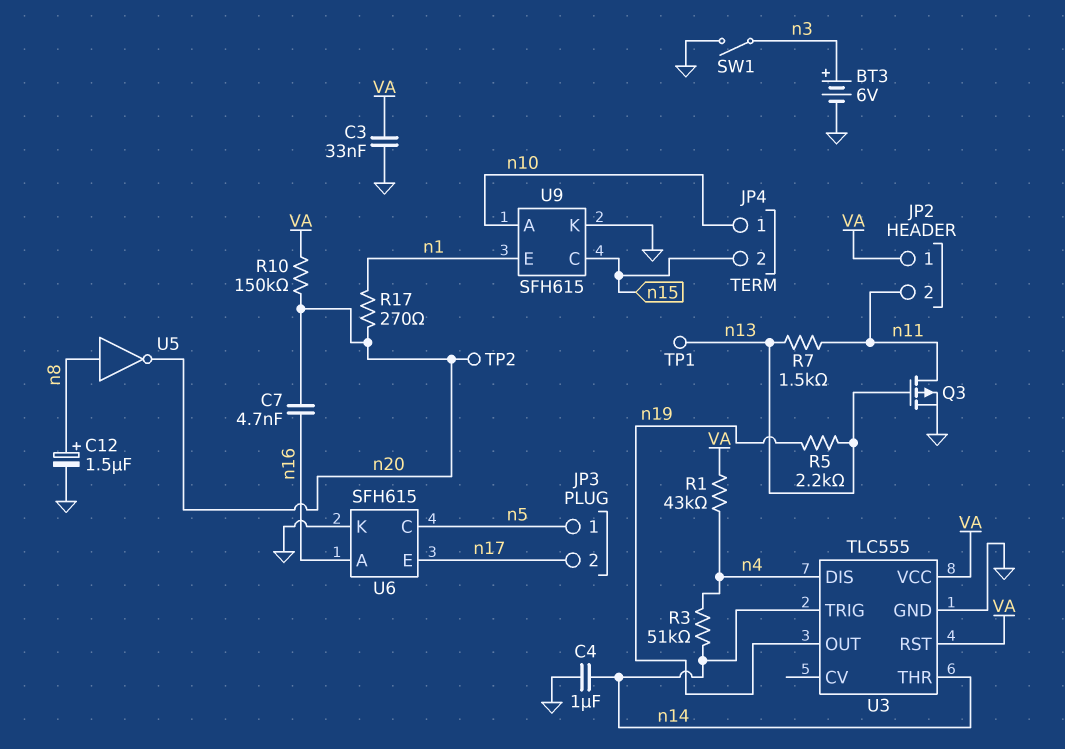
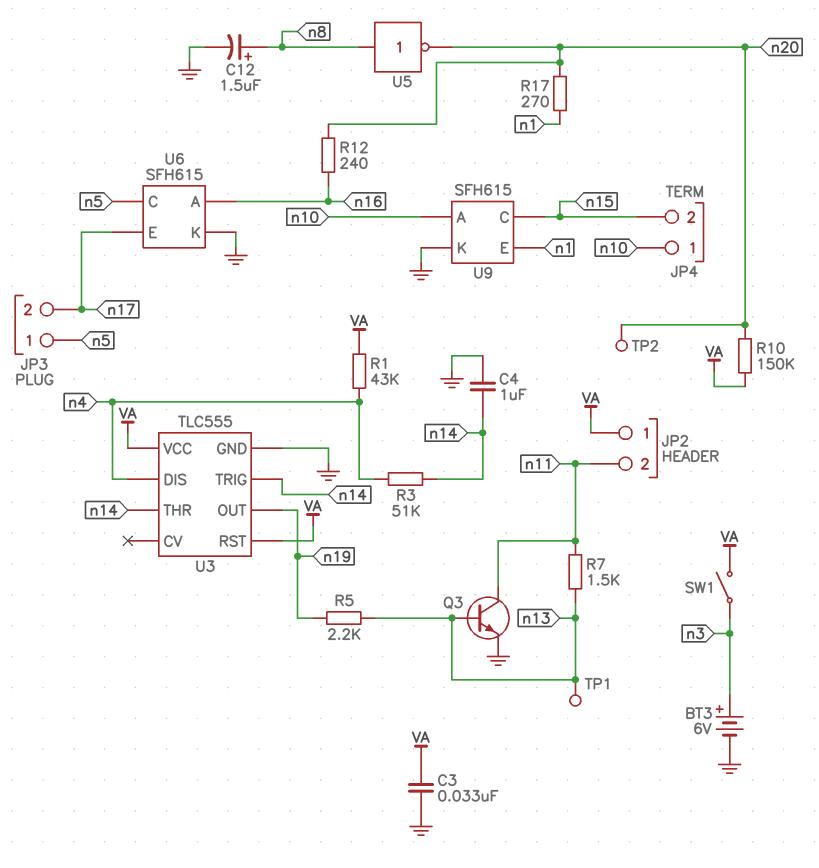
C7: 4.7nF (n16, n20) -> none
Q3: PMOS (G n13, D n11, S GND) -> NPN (B n13, C n11, E GND)
R12: none -> 240 (n16, n20)
SW1: switch (GND, n3) -> switch (VA, n3)

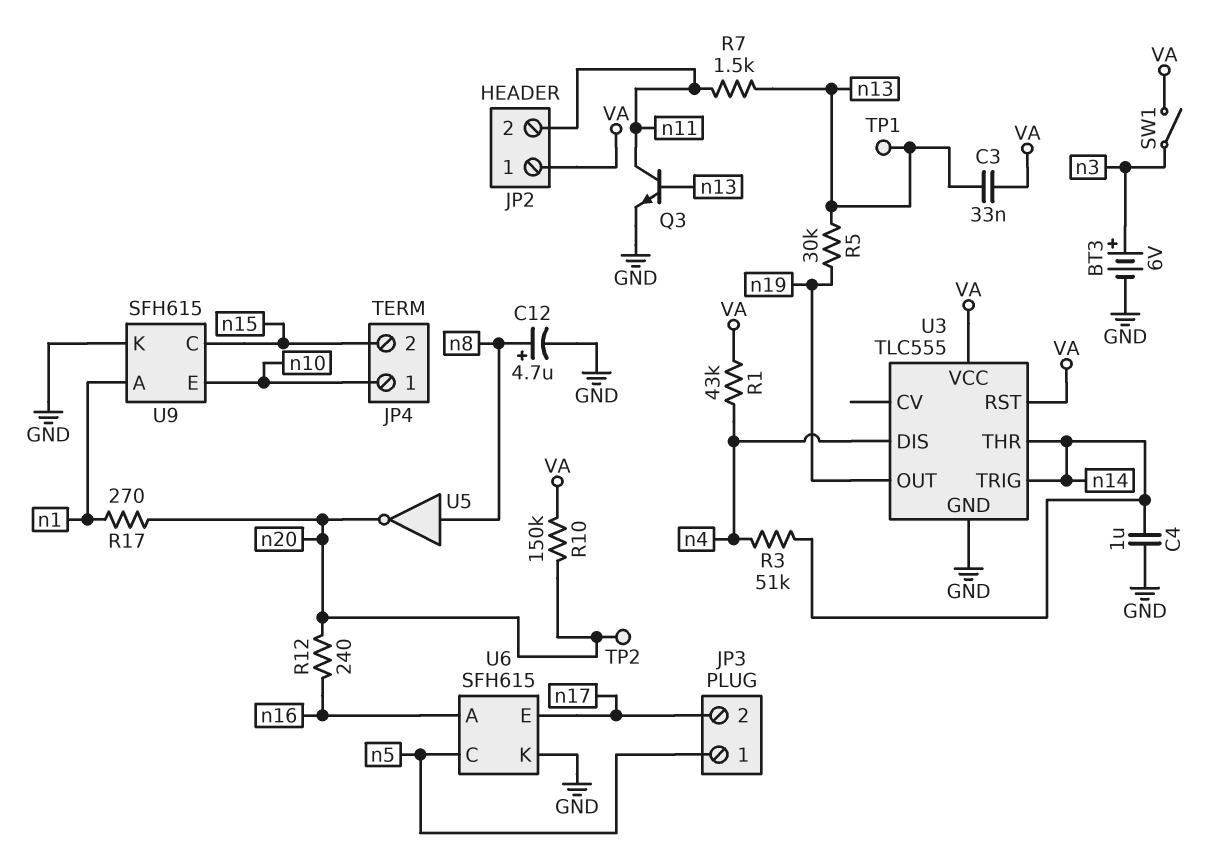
C3: 33nF (GND, VA) -> 33nF (VA, n13)
C12: 1.5uF (plus n8, minus GND) -> 4.7uF (plus n8, minus GND)
R5: 2.2k (n13, n19) -> 30k (n13, n19)
U9 pin A: n10 -> n1
U9 pin E: n1 -> n10

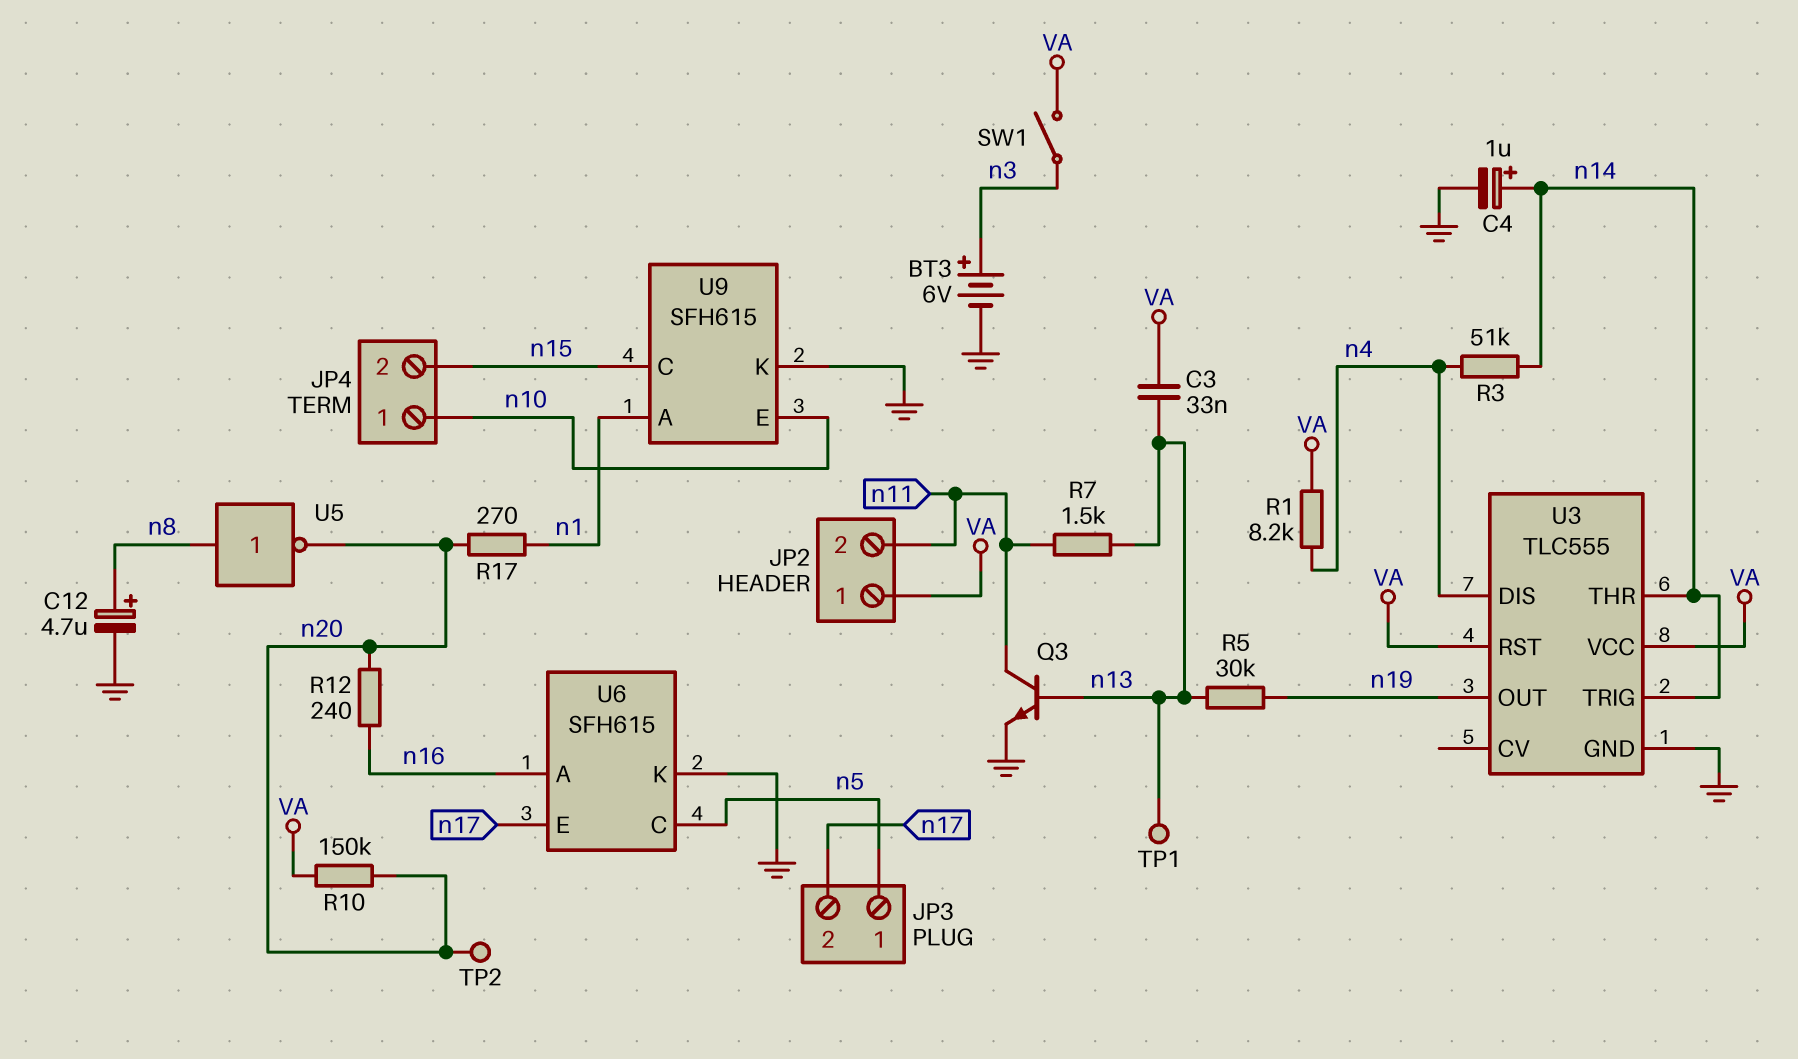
C4: 1uF (GND, n14) -> 1uF (plus n14, minus GND)
R1: 43k (VA, n4) -> 8.2k (VA, n4)

